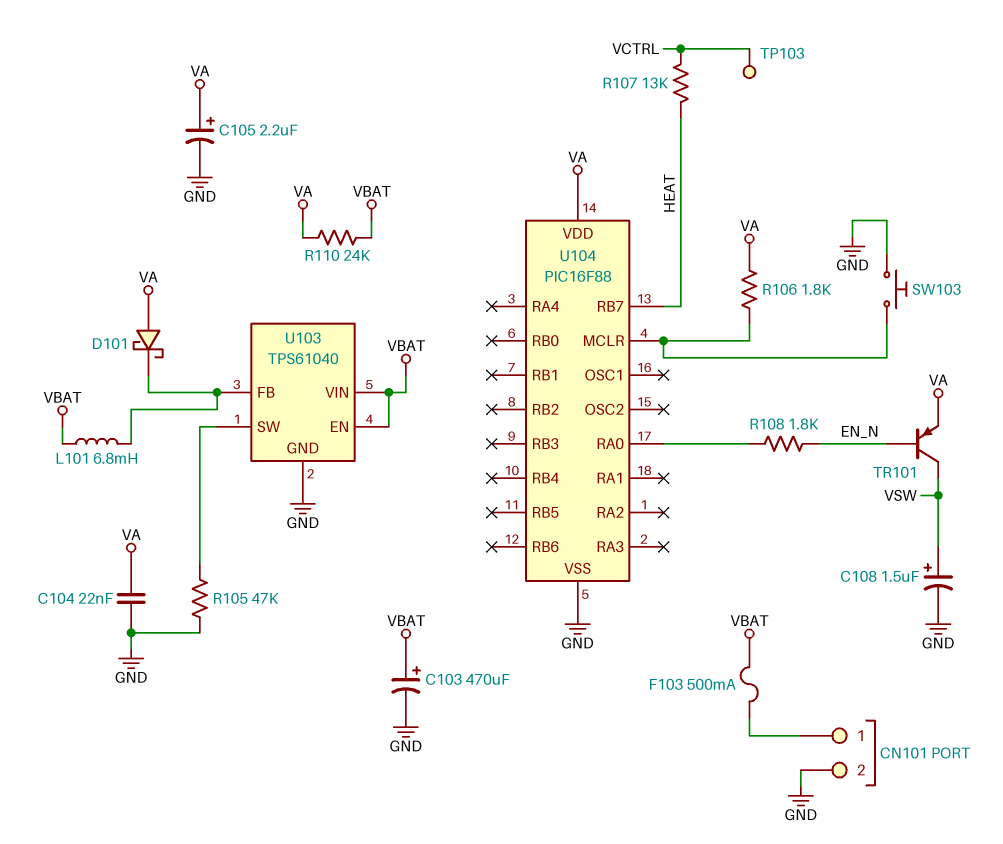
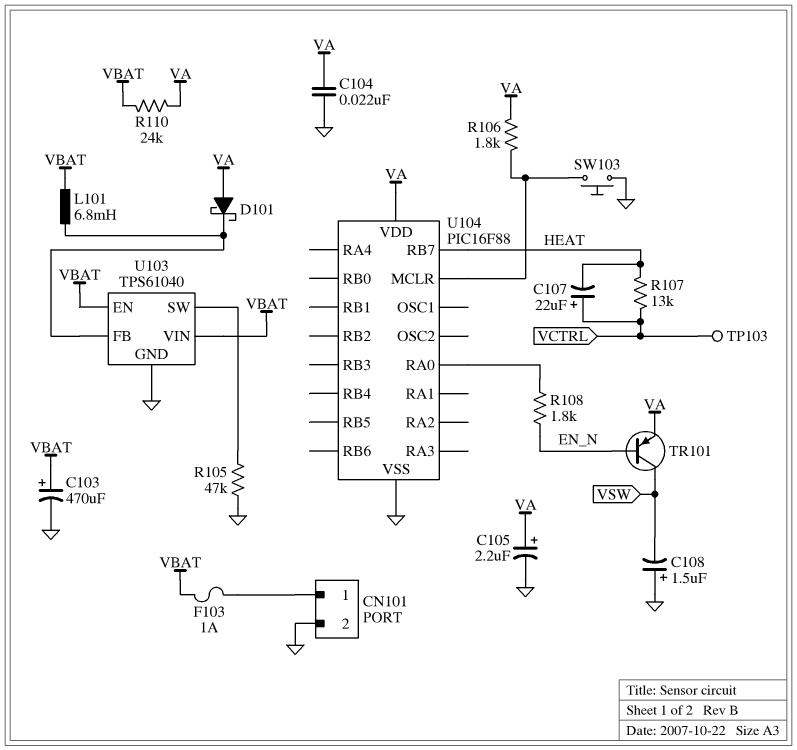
C107: none -> 22uF (plus VCTRL, minus HEAT)
C108: 1.5uF (plus VSW, minus GND) -> 1.5uF (plus GND, minus VSW)
F103: 500mA (CN101/1, VBAT) -> 1A (CN101/1, VBAT)

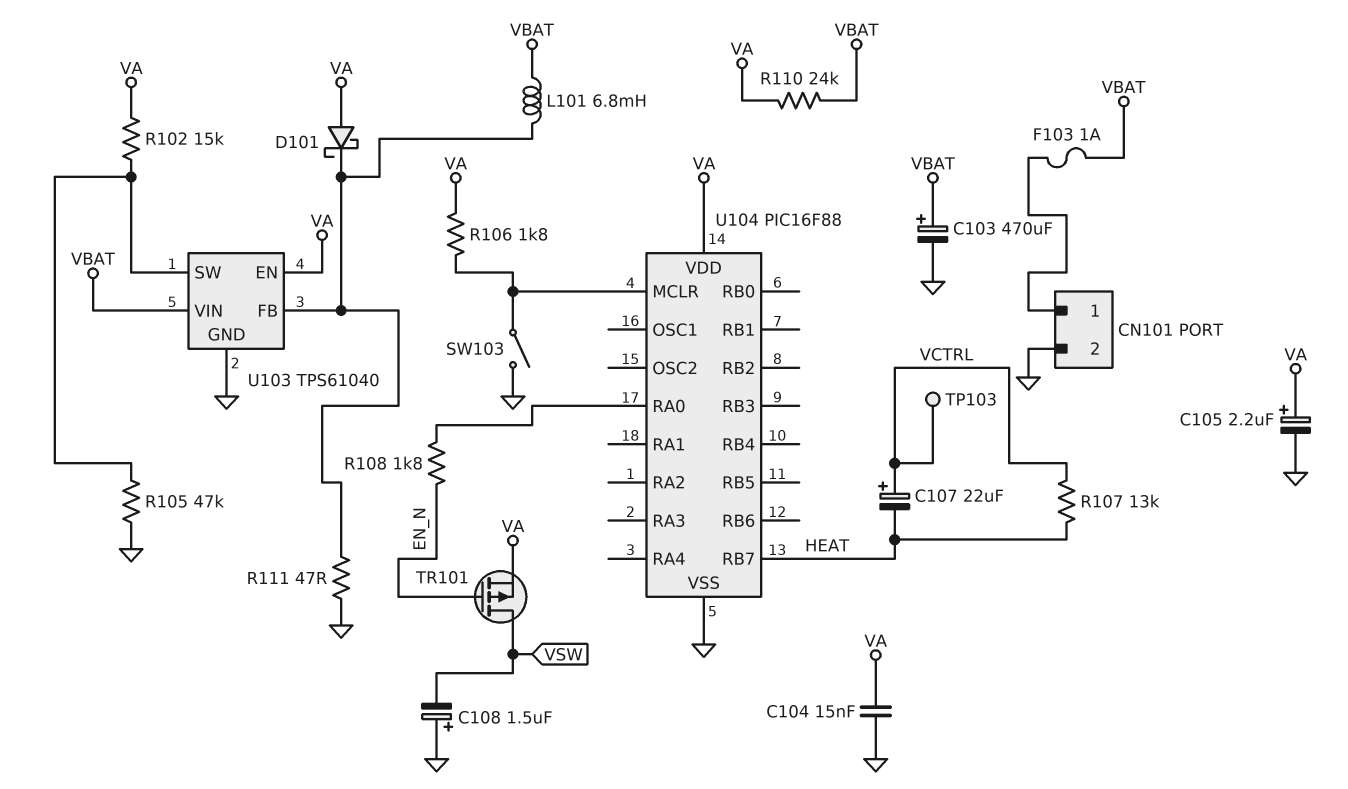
C104: 22nF (GND, VA) -> 15nF (GND, VA)
R102: none -> 15k (U103/SW, VA)
R111: none -> 47 (GND, U103/FB)
SW103: button (GND, U104/MCLR) -> switch (GND, U104/MCLR)
TR101: PNP (B EN_N, C VSW, E VA) -> PMOS (G EN_N, D VSW, S VA)
U103 pin EN: VBAT -> VA

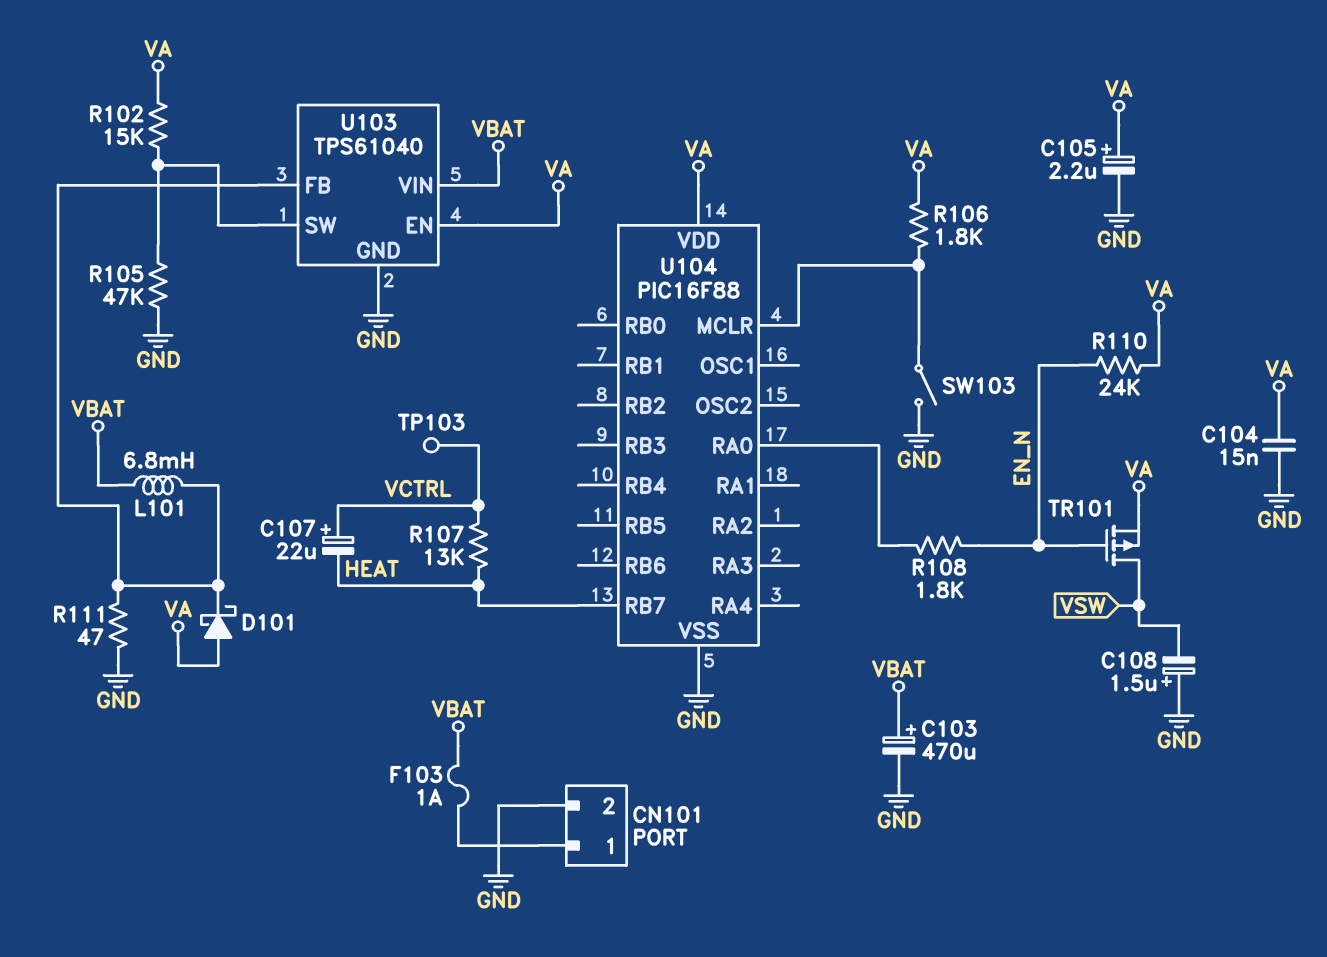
R110: 24k (VA, VBAT) -> 24k (EN_N, VA)

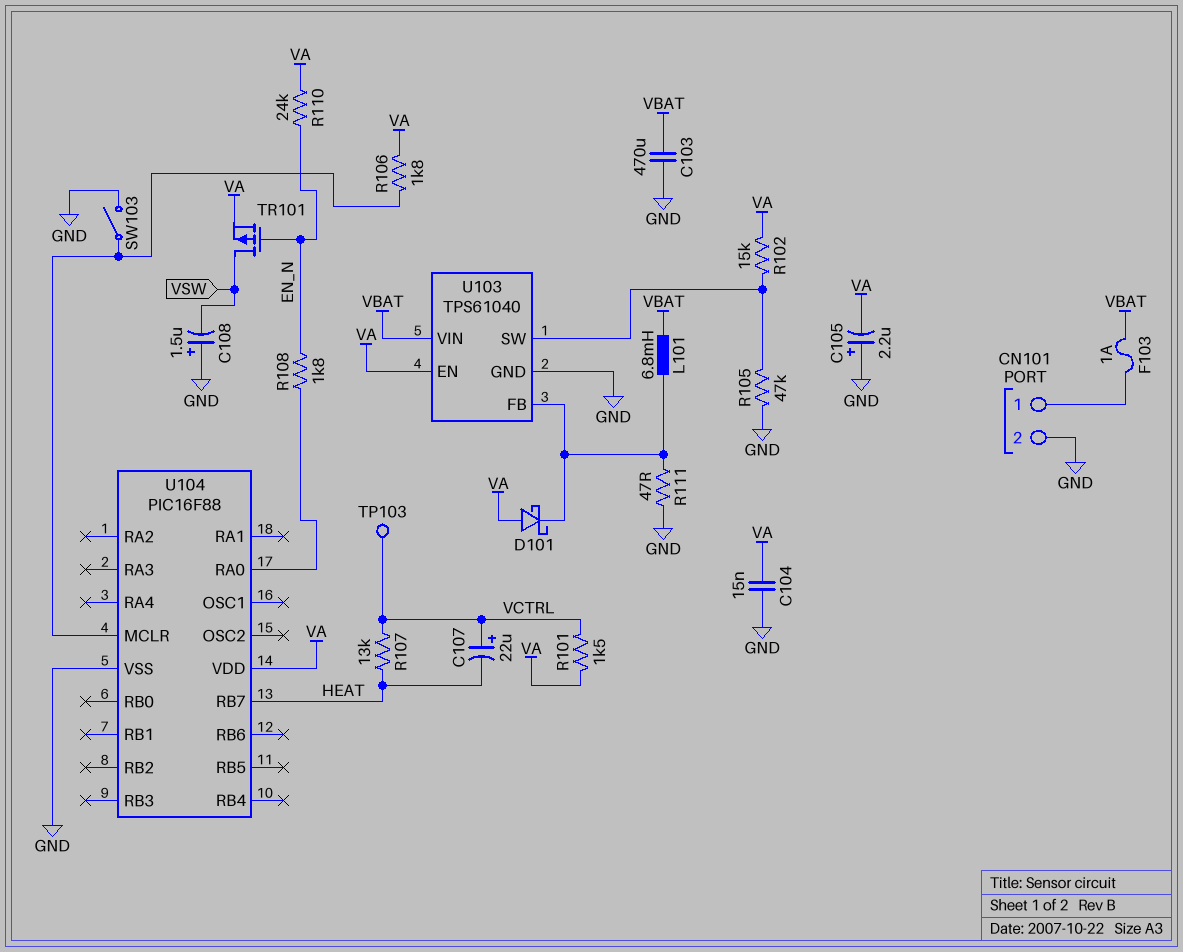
C103: 470uF (plus VBAT, minus GND) -> 470uF (GND, VBAT)
C105: 2.2uF (plus VA, minus GND) -> 2.2uF (plus GND, minus VA)
R101: none -> 1.5k (VA, VCTRL)

